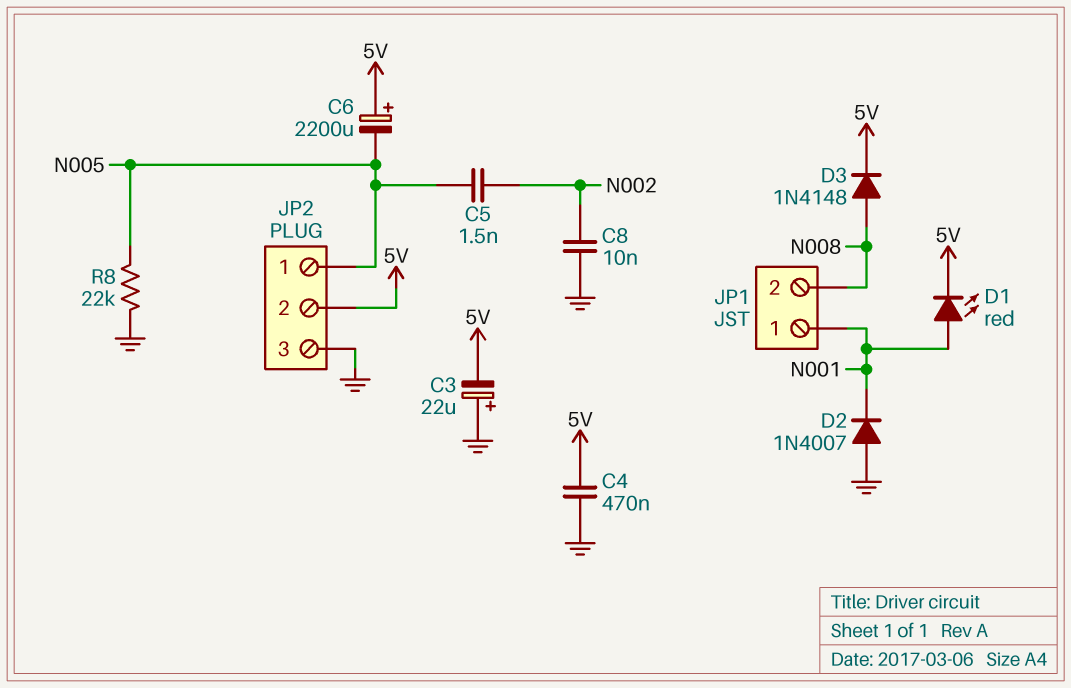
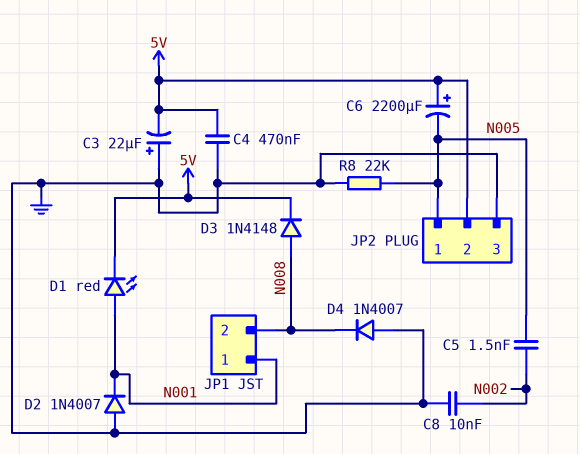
D4: none -> diode 1N4007 (A GND, K N008)

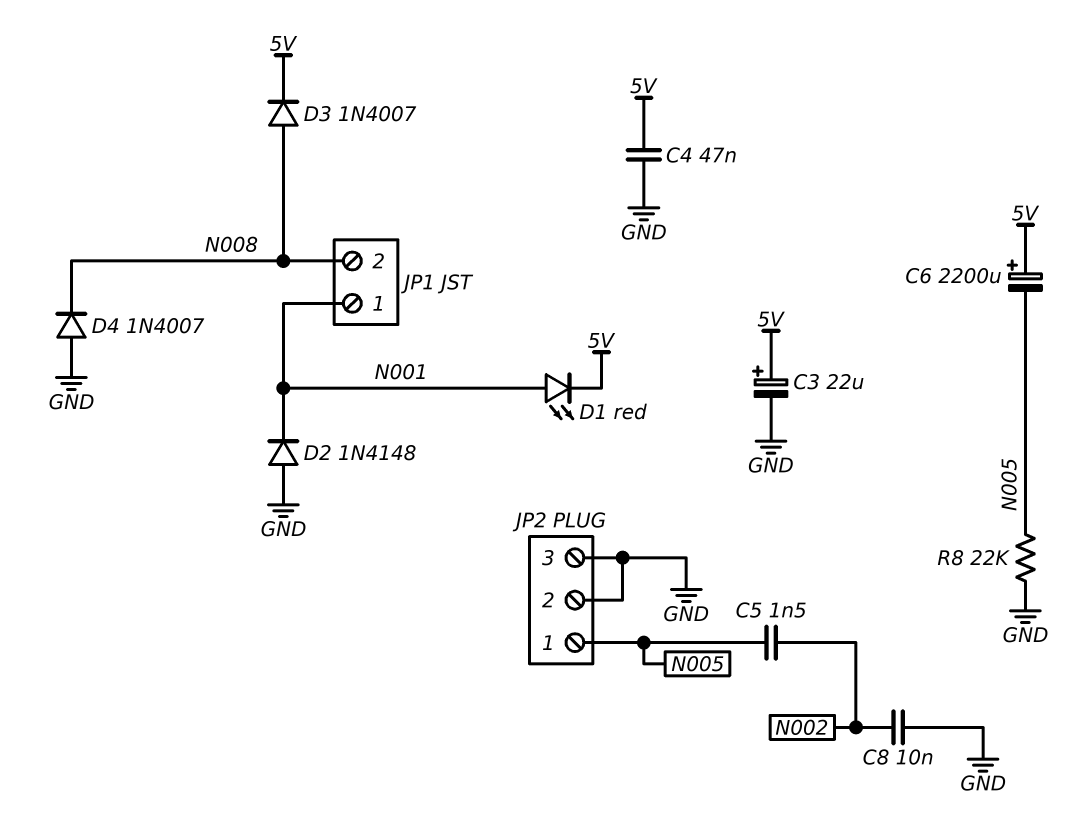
C3: 22uF (plus GND, minus 5V) -> 22uF (plus 5V, minus GND)
C4: 470nF (5V, GND) -> 47nF (5V, GND)
D2: diode 1N4007 (A GND, K N001) -> diode 1N4148 (A GND, K N001)
D3: diode 1N4148 (A N008, K 5V) -> diode 1N4007 (A N008, K 5V)
JP2 pin 2: 5V -> GND

